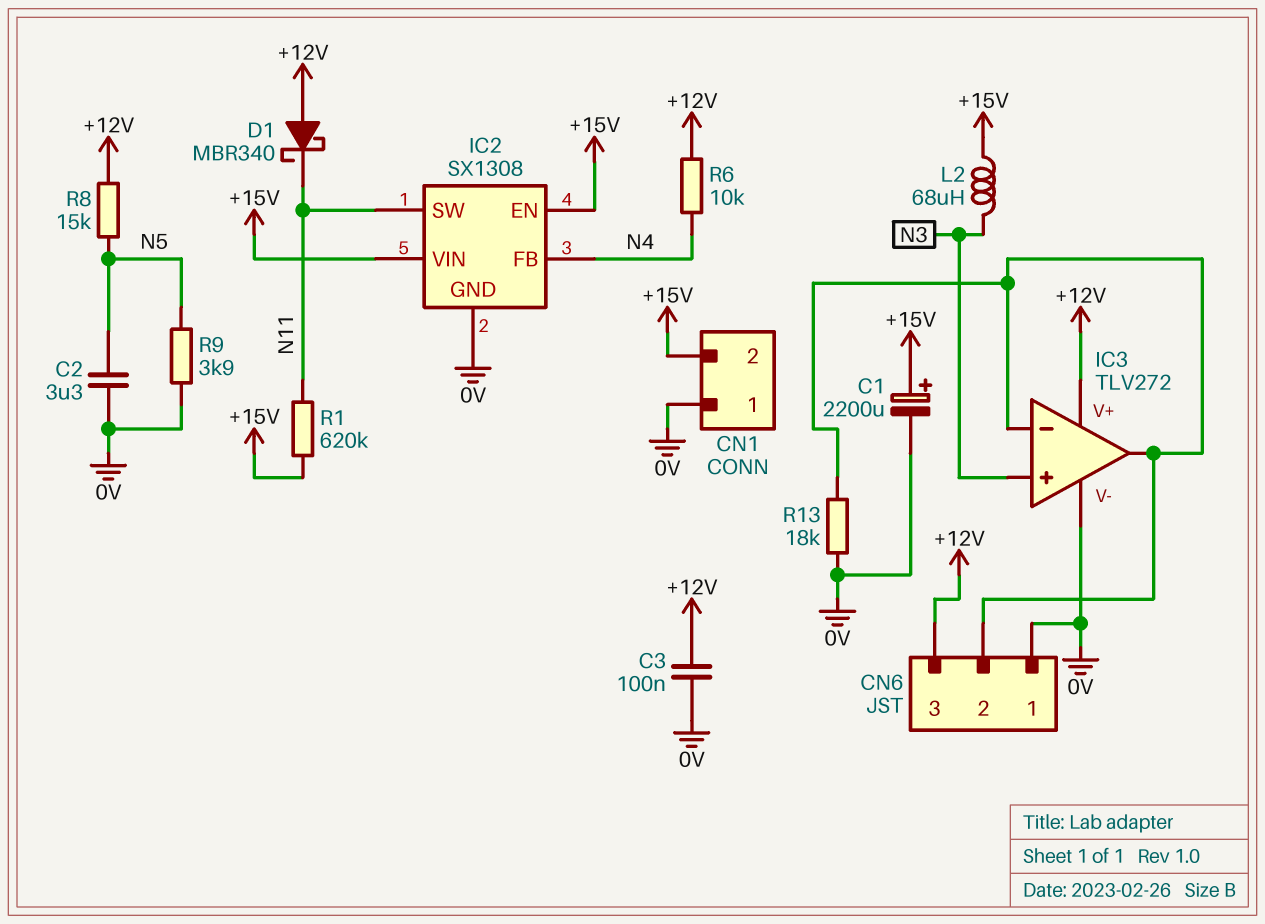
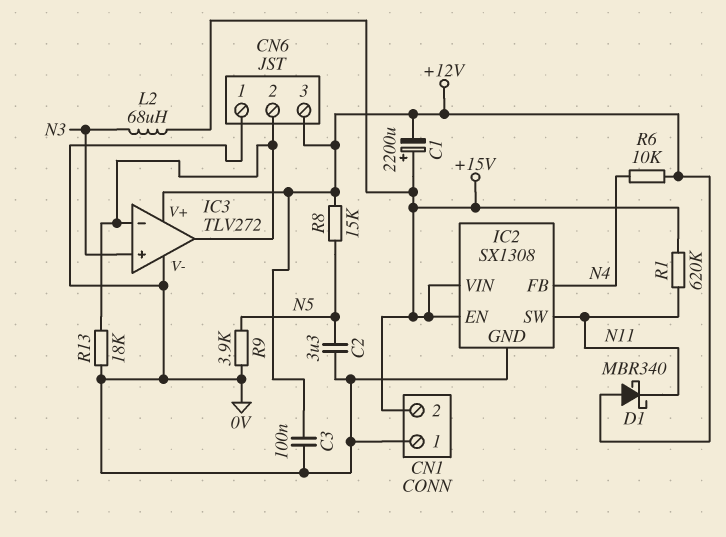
C1: 2200uF (plus +15V, minus 0V) -> 2200uF (plus +15V, minus +12V)

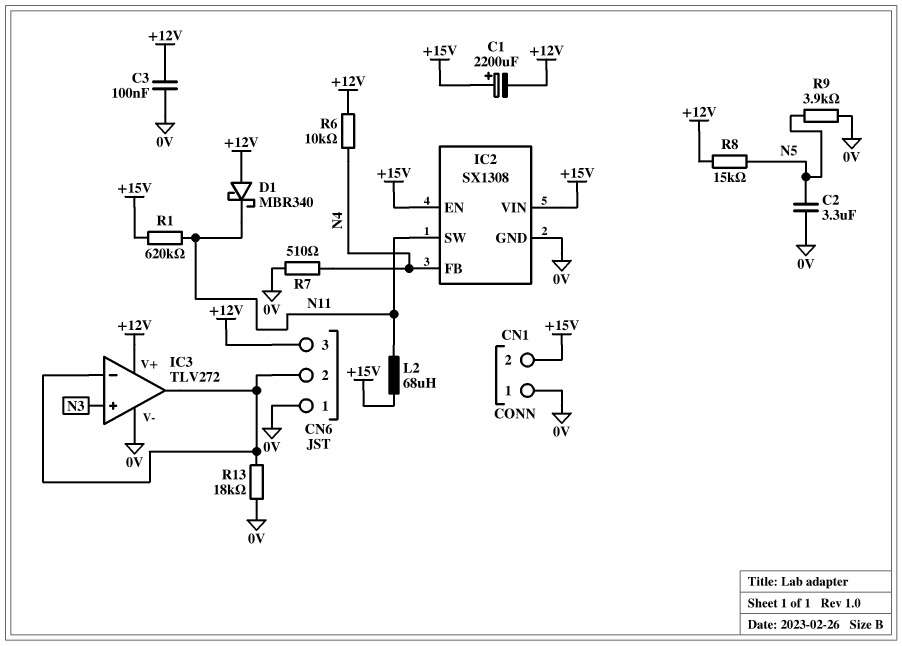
L2: 68uH (+15V, N3) -> 68uH (+15V, N11)
R7: none -> 510 (0V, N4)

